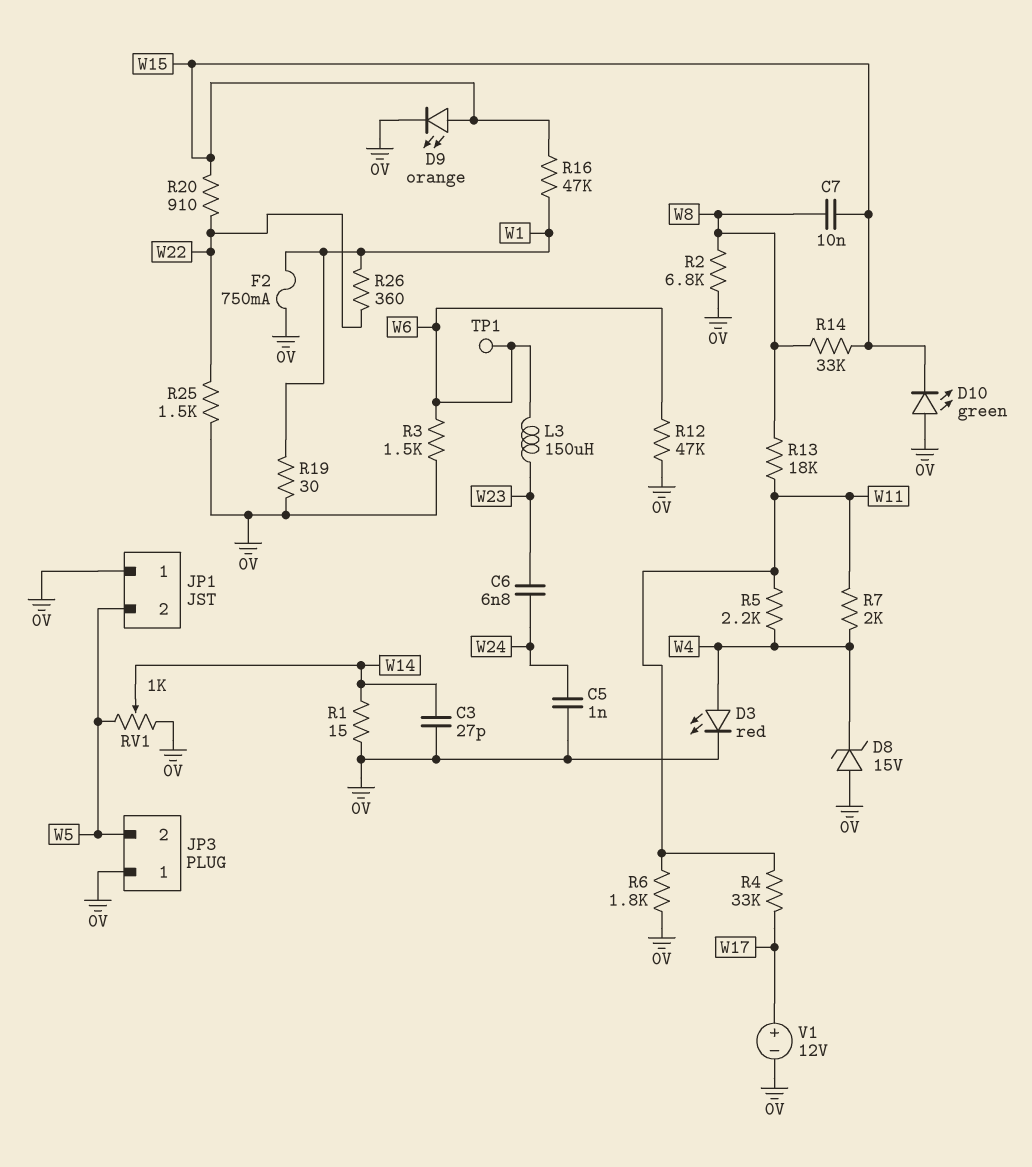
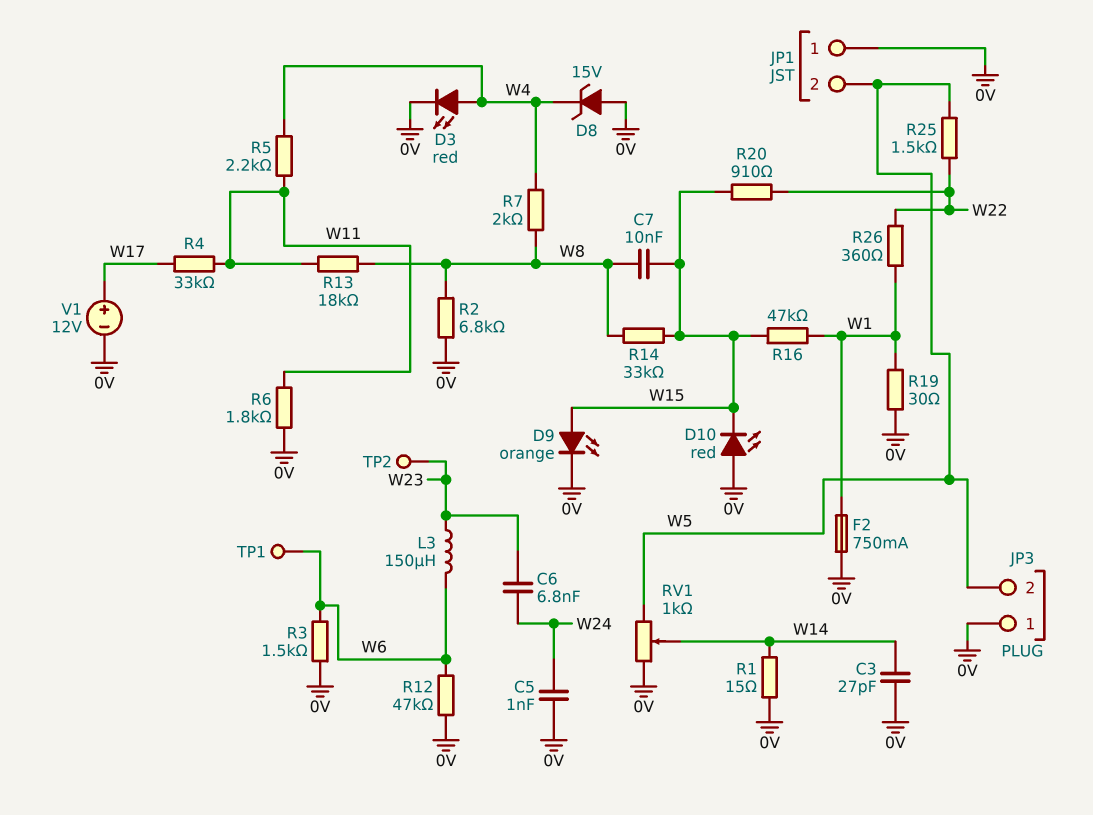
D10: LED green (A 0V, K W15) -> LED red (A 0V, K W15)
R7: 2k (W4, W11) -> 2k (W4, W8)
R25: 1.5k (0V, W22) -> 1.5k (W5, W22)
TP2: none -> test point (W23)

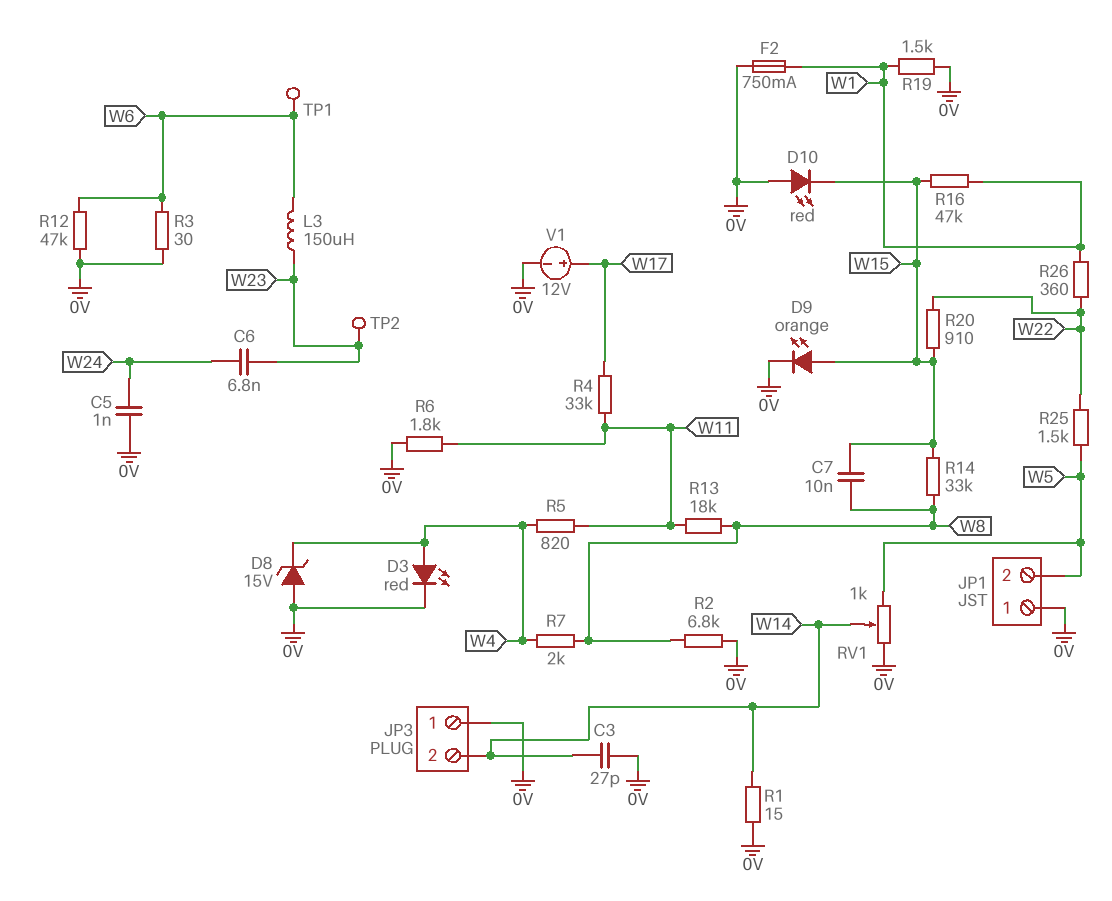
JP3 pin 2: W5 -> W14
R3: 1.5k (0V, W6) -> 30 (0V, W6)
R5: 2.2k (W4, W11) -> 820 (W4, W11)
R19: 30 (0V, W1) -> 1.5k (0V, W1)

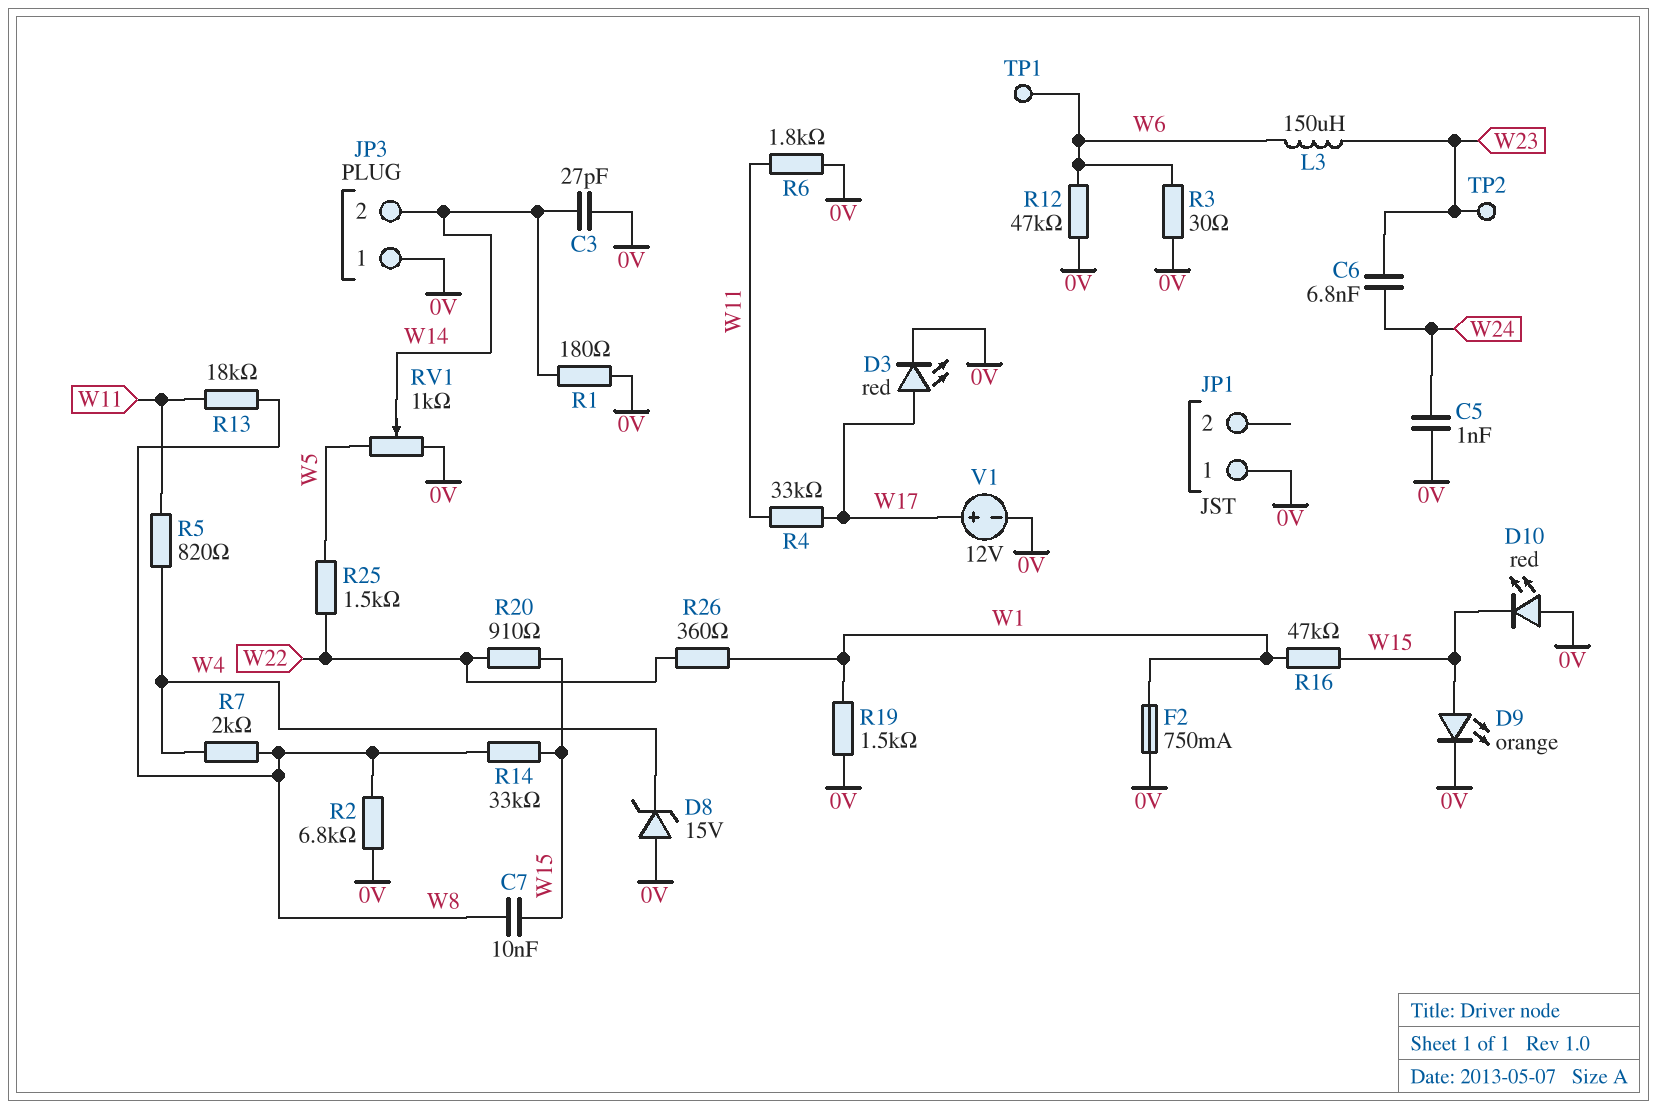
D3: LED red (A W4, K 0V) -> LED red (A W17, K 0V)
JP1 pin 2: W5 -> none
R1: 15 (0V, W14) -> 180 (0V, W14)

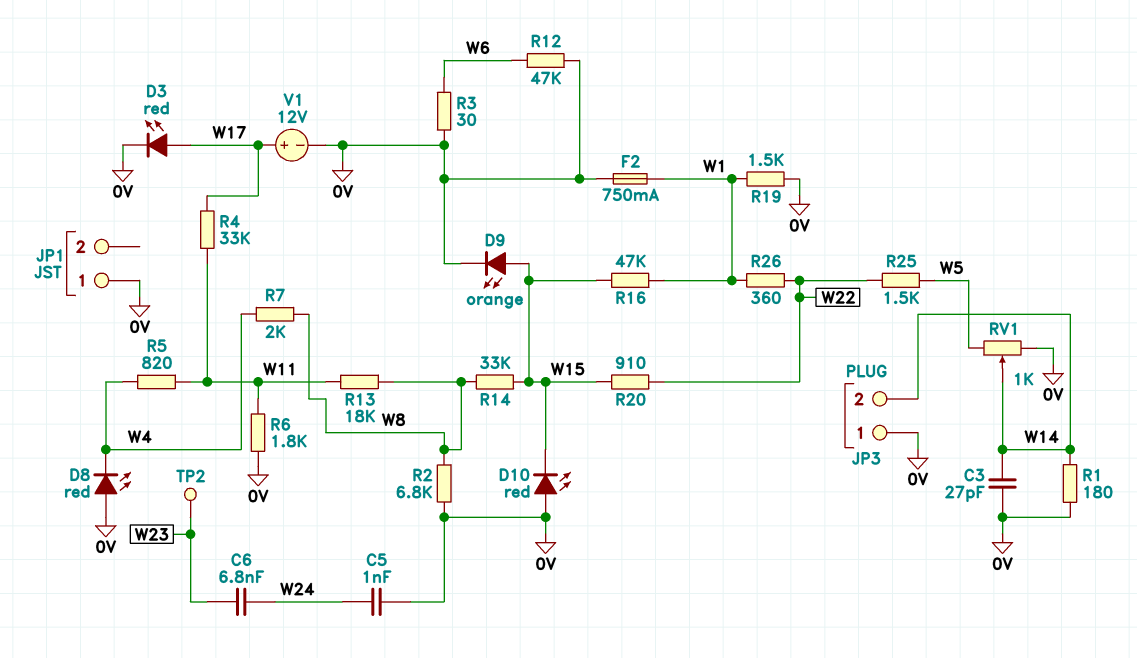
C7: 10nF (W8, W15) -> none
D8: zener 15V (A 0V, K W4) -> LED red (A 0V, K W4)
L3: 150uH (W6, W23) -> none
TP1: test point (W6) -> none

